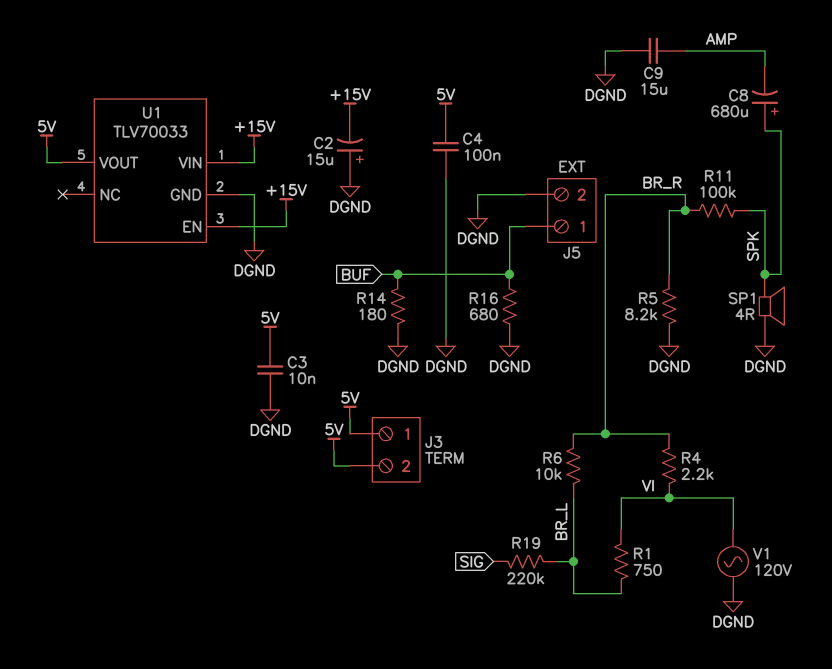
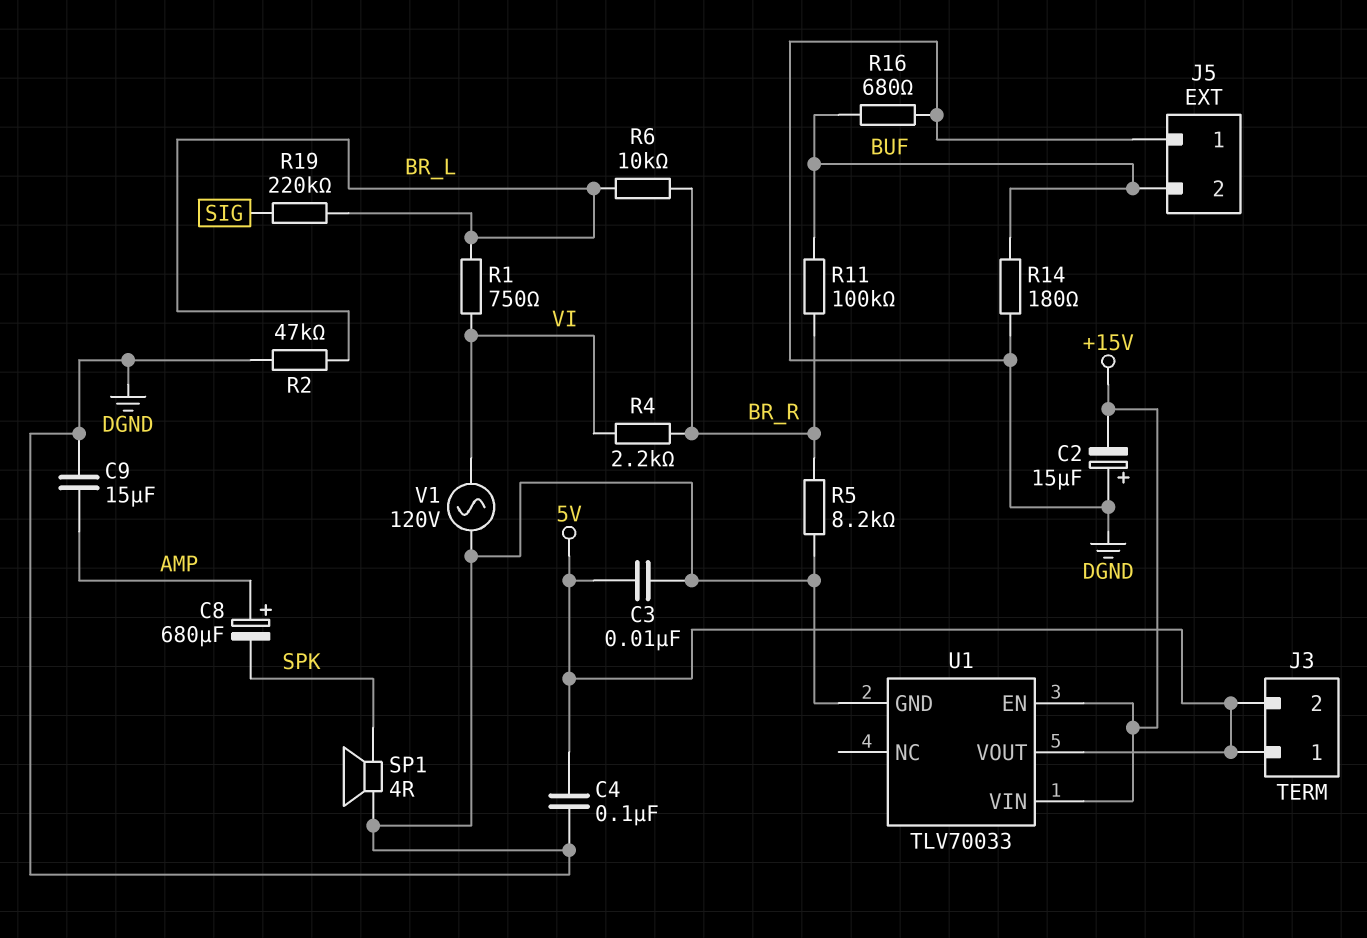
C8: 680uF (plus SPK, minus AMP) -> 680uF (plus AMP, minus SPK)
J5 pin 1: BUF -> DGND
J5 pin 2: DGND -> BUF
R2: none -> 47k (BR_L, DGND)
R11: 100k (BR_R, SPK) -> 100k (BR_R, BUF)

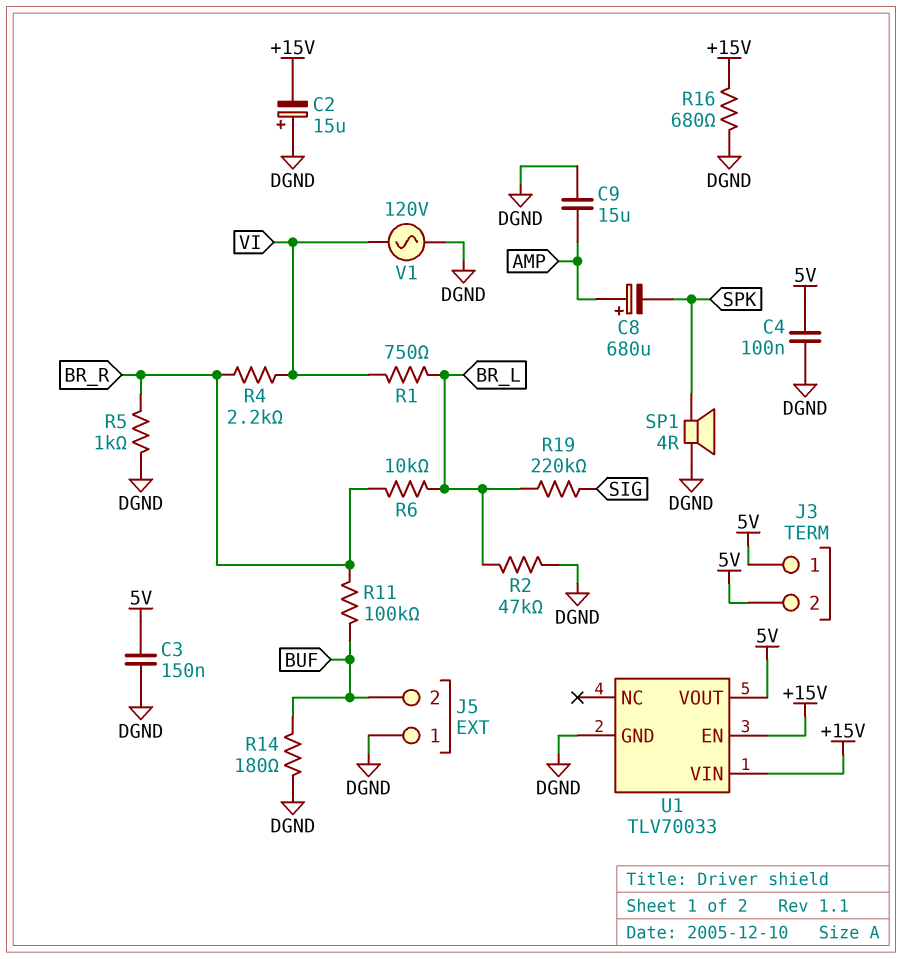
C3: 10nF (5V, DGND) -> 150nF (5V, DGND)
R5: 8.2k (BR_R, DGND) -> 1k (BR_R, DGND)
R16: 680 (BUF, DGND) -> 680 (+15V, DGND)

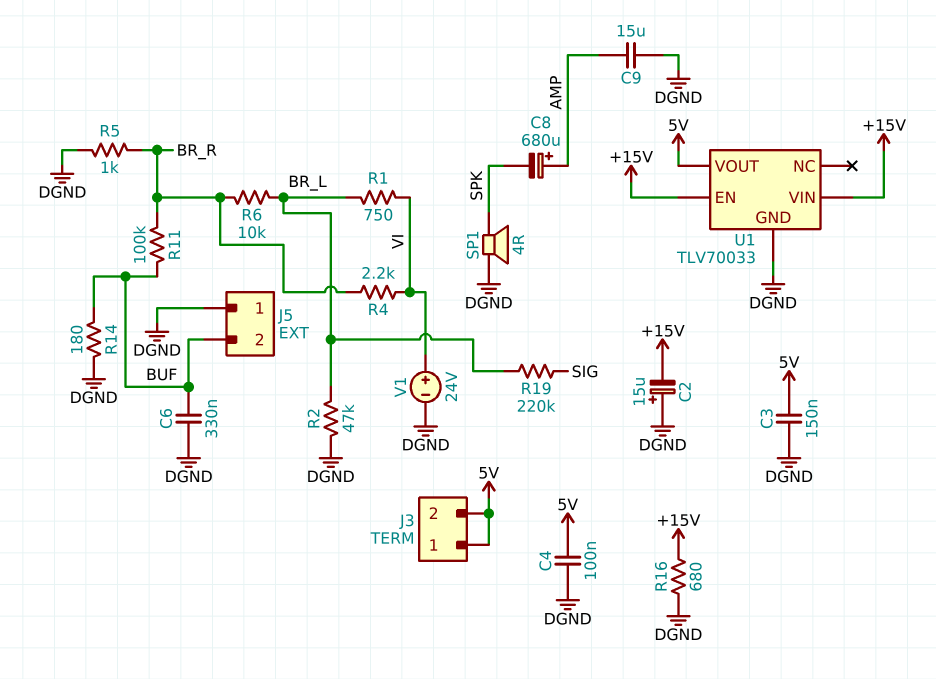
C6: none -> 330nF (BUF, DGND)
V1: AC 120V (DGND, VI) -> 24V (plus VI, minus DGND)

